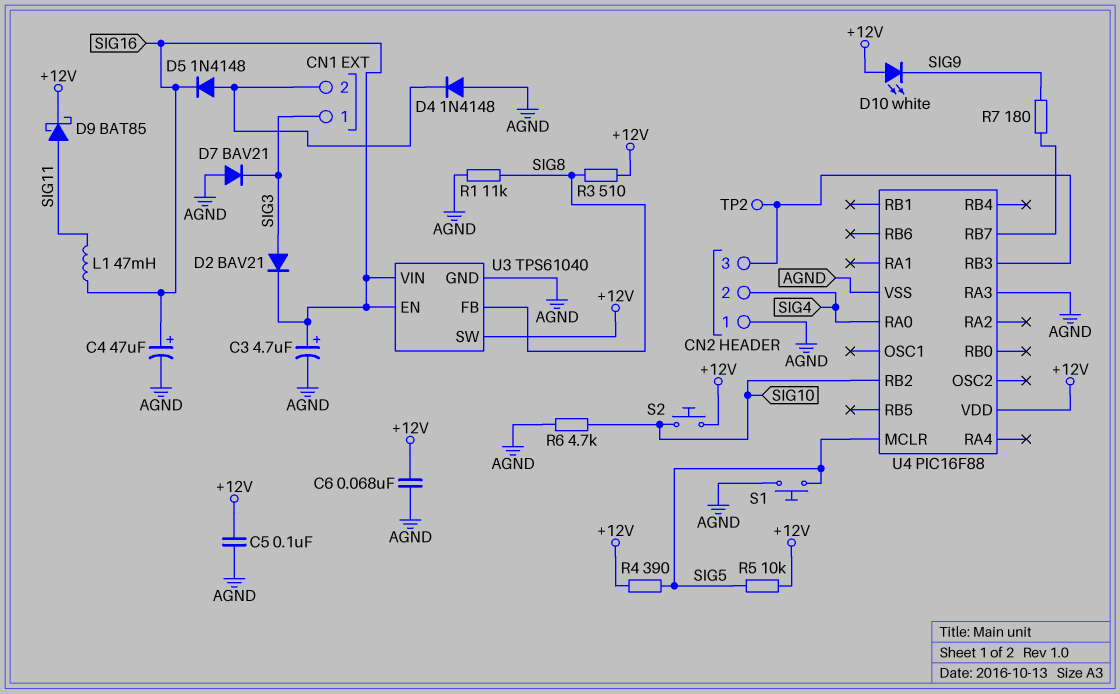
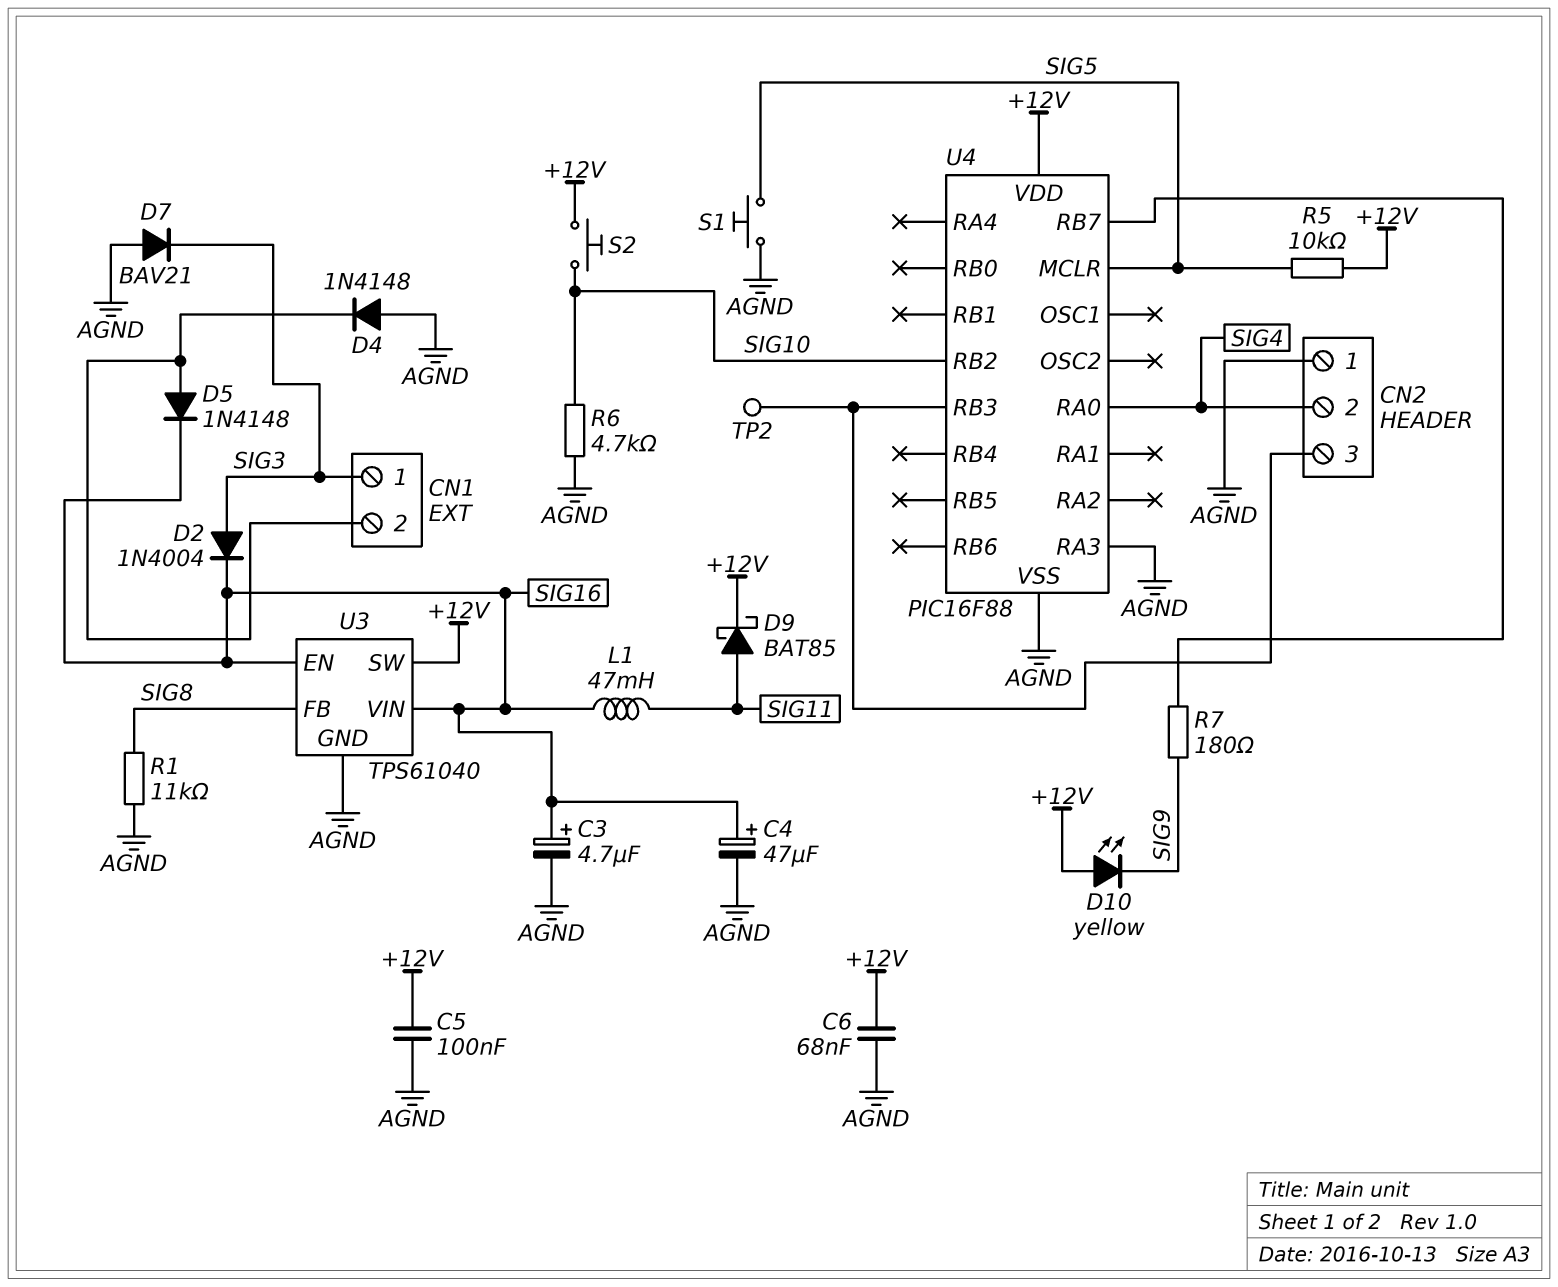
D2: diode BAV21 (A SIG3, K SIG16) -> diode 1N4004 (A SIG3, K SIG16)
D10: LED white (A +12V, K SIG9) -> LED yellow (A +12V, K SIG9)
R3: 510 (+12V, SIG8) -> none
R4: 390 (+12V, SIG5) -> none

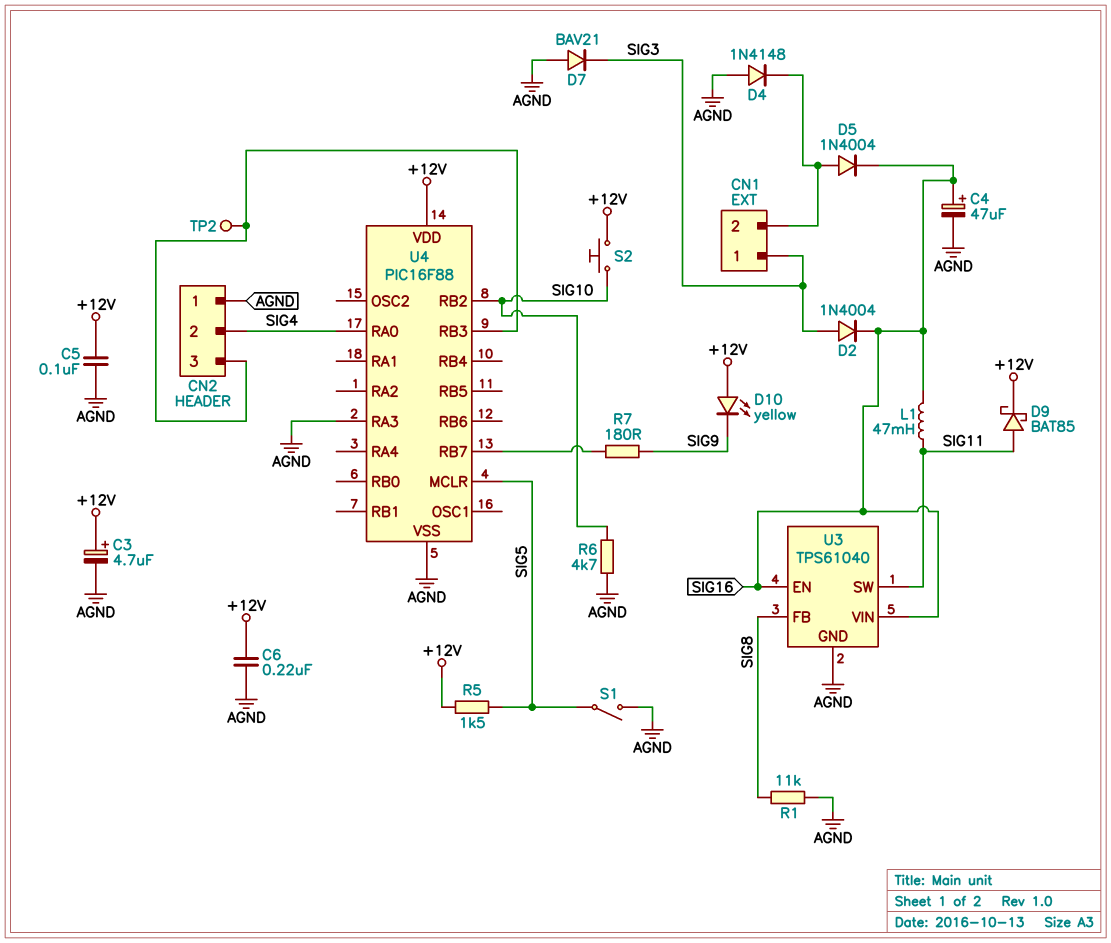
C3: 4.7uF (plus SIG16, minus AGND) -> 4.7uF (plus +12V, minus AGND)
C6: 68nF (+12V, AGND) -> 220nF (+12V, AGND)
D5: diode 1N4148 (A CN1/2, K SIG16) -> diode 1N4004 (A CN1/2, K SIG16)
R5: 10k (+12V, SIG5) -> 1.5k (+12V, SIG5)
S1: button (AGND, SIG5) -> switch (AGND, SIG5)
U3 pin SW: +12V -> SIG11

